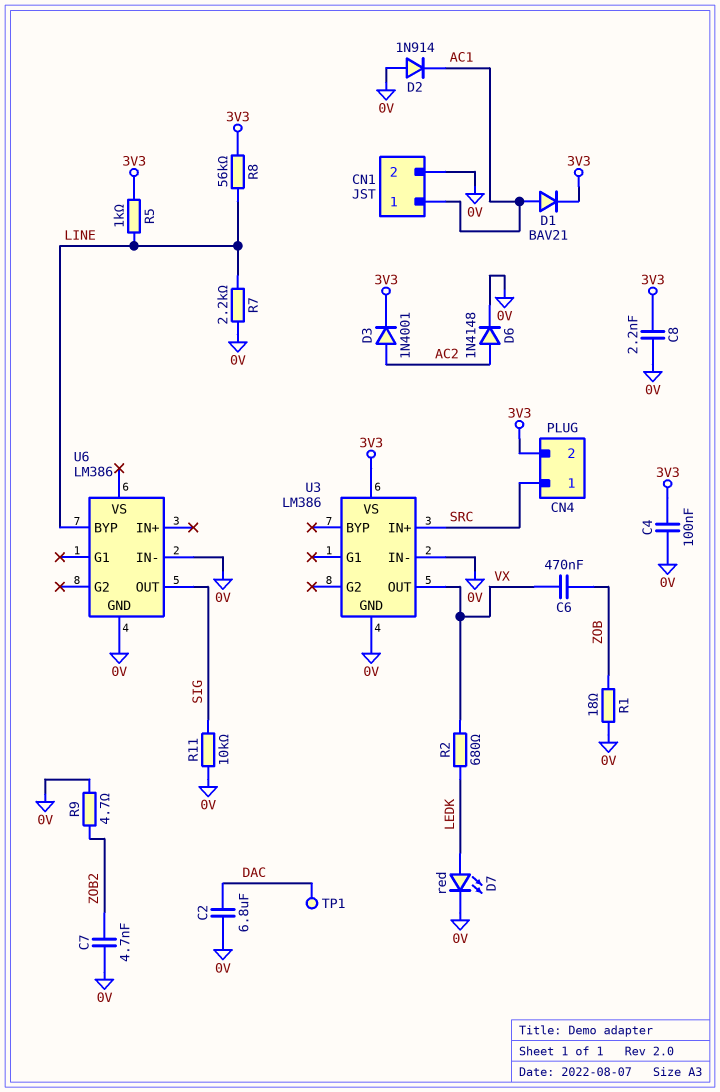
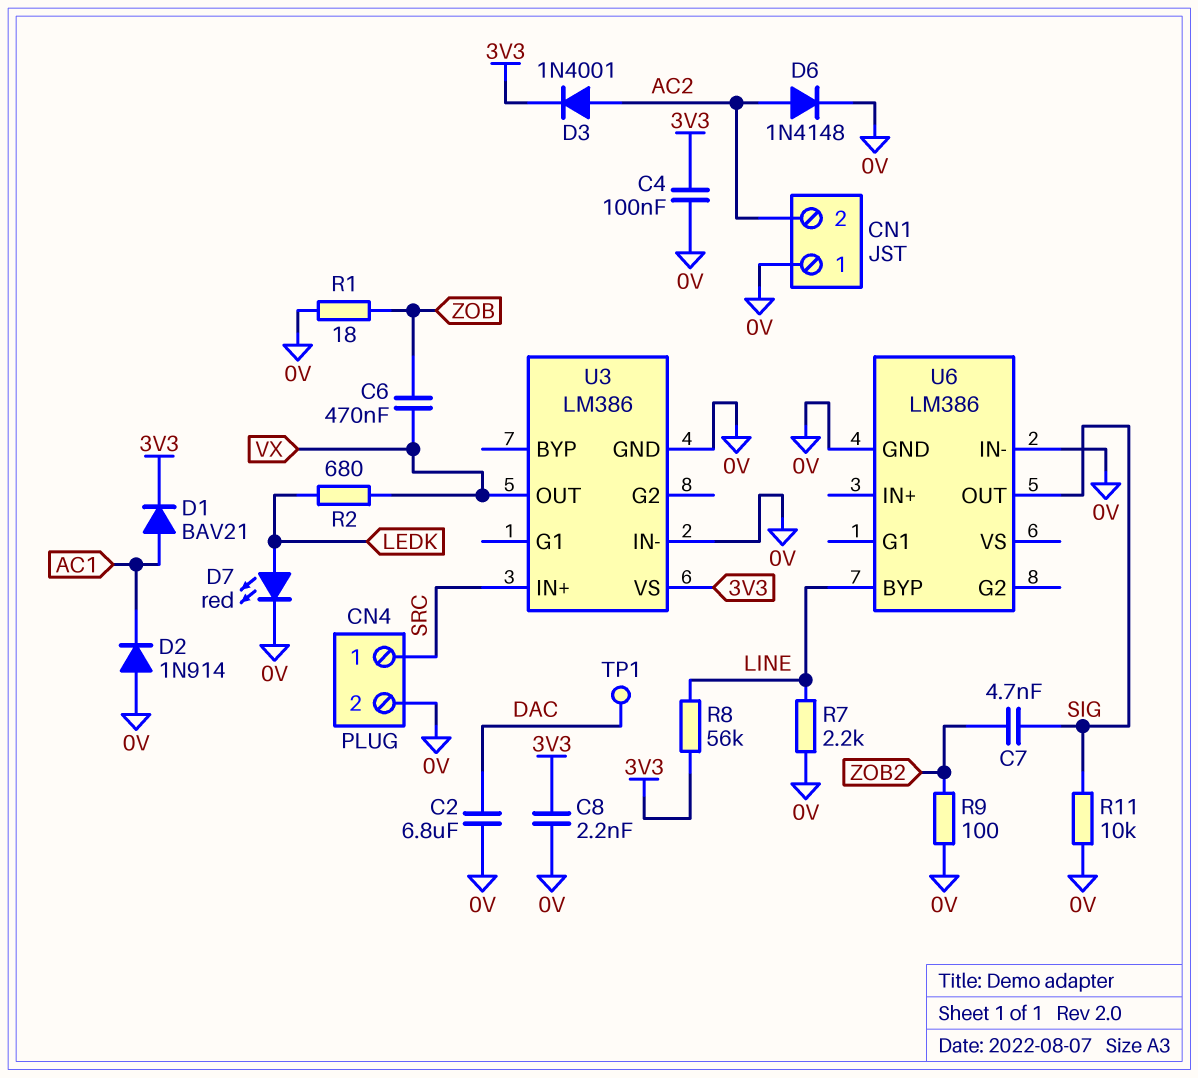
C7: 4.7nF (0V, ZOB2) -> 4.7nF (SIG, ZOB2)
CN1 pin 1: AC1 -> 0V
CN1 pin 2: 0V -> AC2
CN4 pin 2: 3V3 -> 0V
R5: 1k (3V3, LINE) -> none
R9: 4.7 (0V, ZOB2) -> 100 (0V, ZOB2)

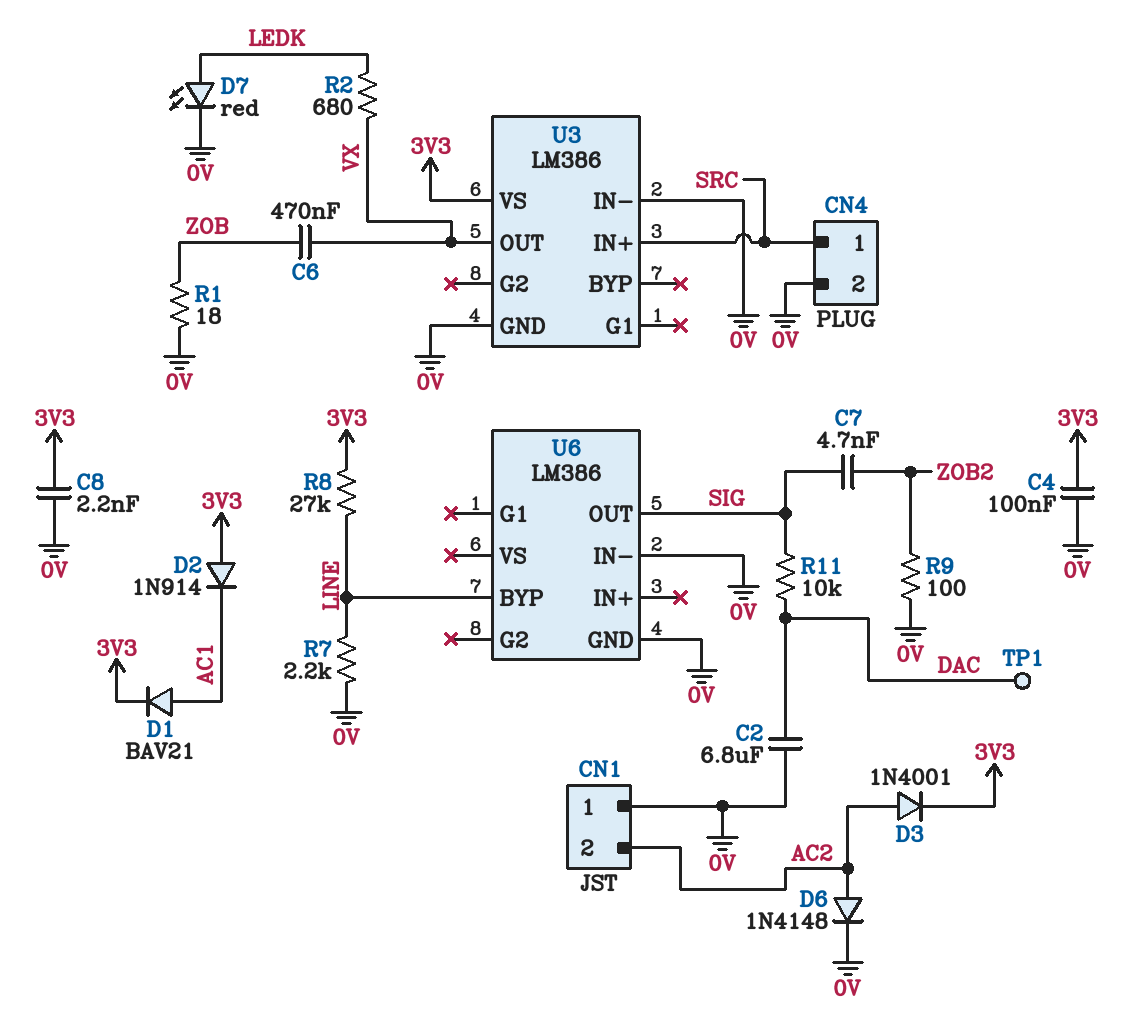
D2: diode 1N914 (A 0V, K AC1) -> diode 1N914 (A 3V3, K AC1)
R8: 56k (3V3, LINE) -> 27k (3V3, LINE)
R11: 10k (0V, SIG) -> 10k (DAC, SIG)

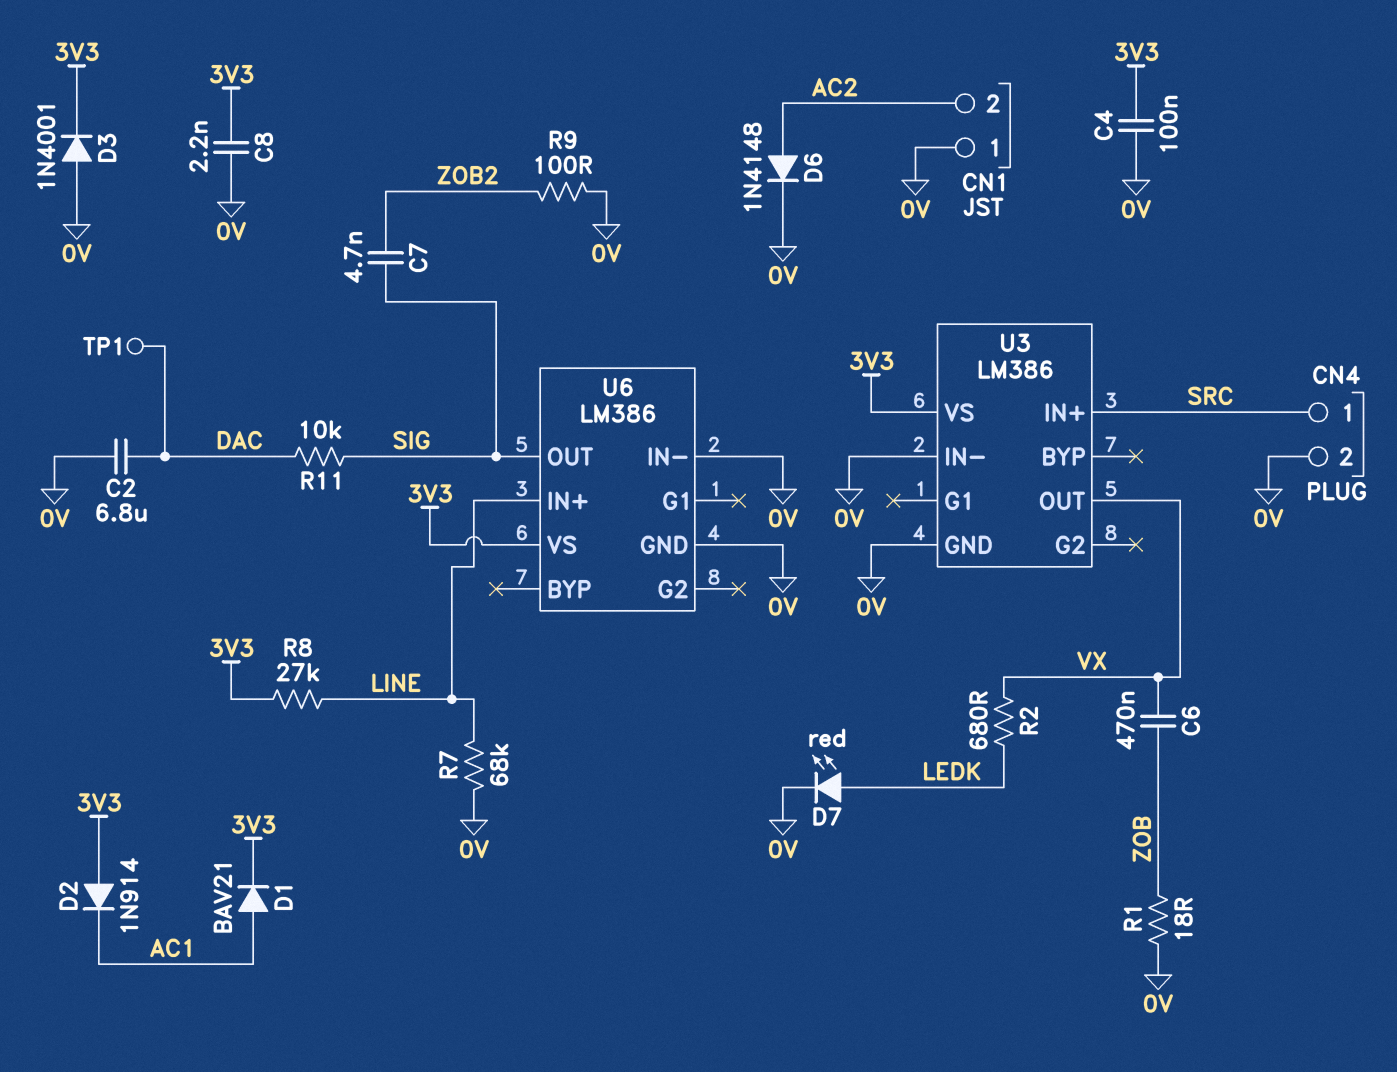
D3: diode 1N4001 (A AC2, K 3V3) -> diode 1N4001 (A 0V, K 3V3)
R7: 2.2k (0V, LINE) -> 68k (0V, LINE)
U6 pin BYP: LINE -> none
U6 pin IN+: none -> LINE
U6 pin VS: none -> 3V3

